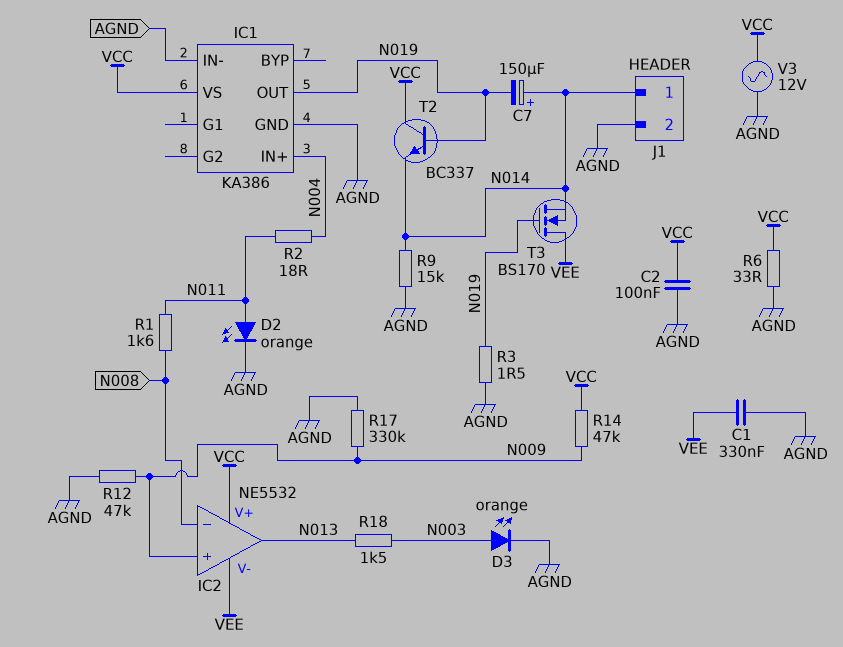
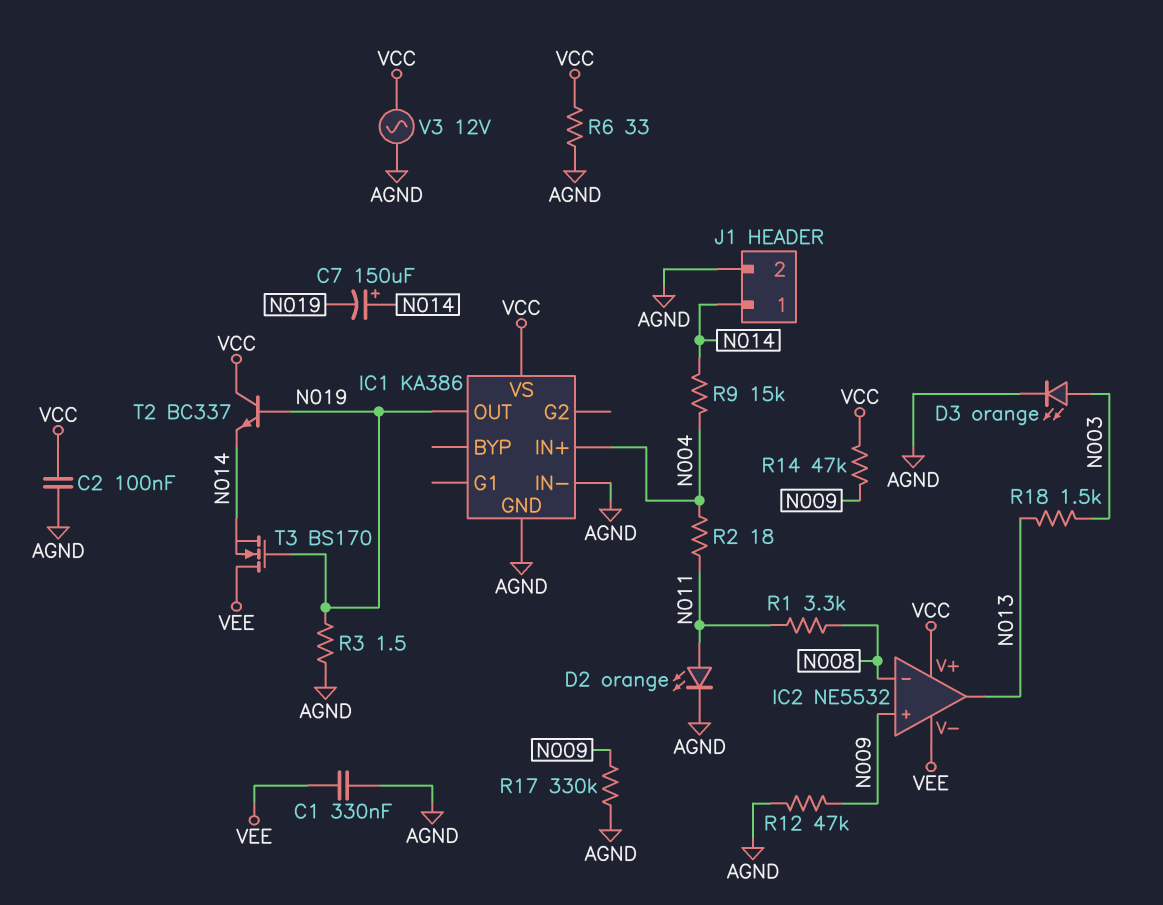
R1: 1.6k (N008, N011) -> 3.3k (N008, N011)
R9: 15k (AGND, N014) -> 15k (N004, N014)

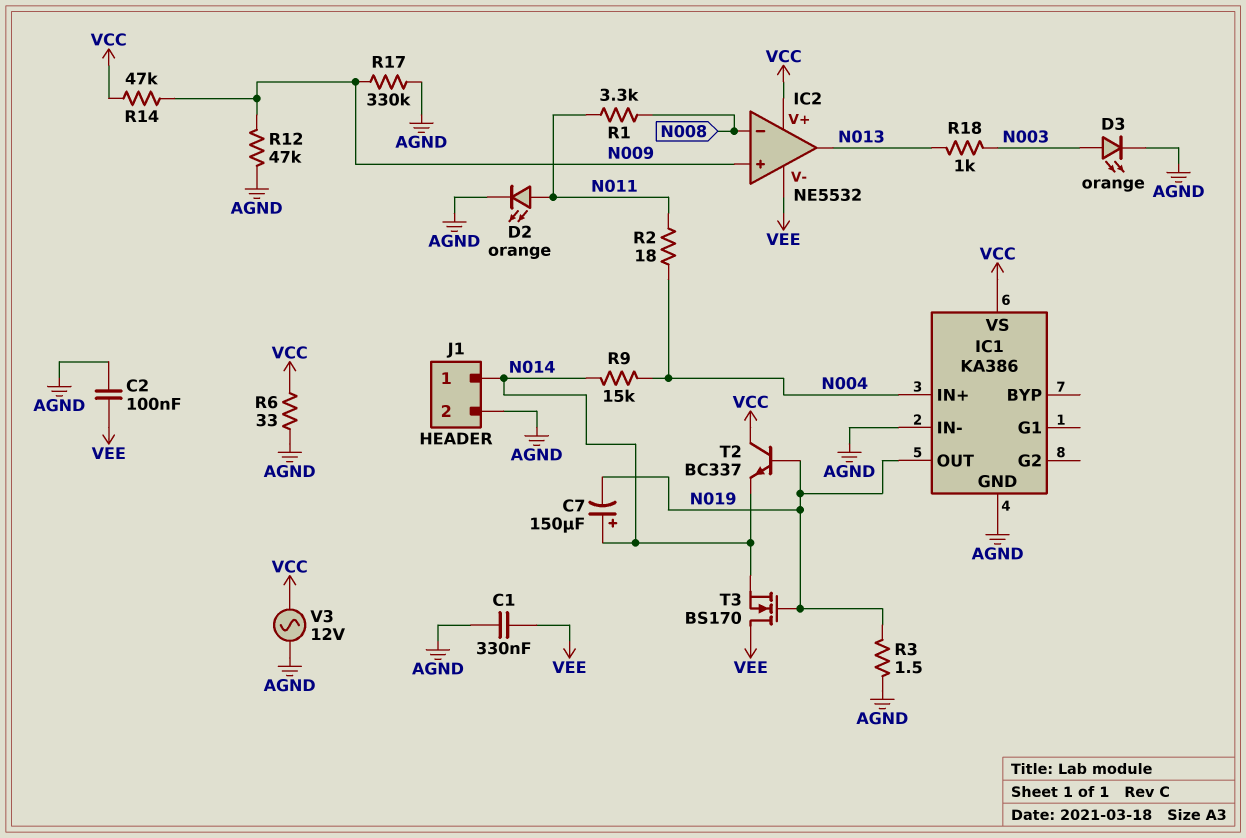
C2: 100nF (AGND, VCC) -> 100nF (AGND, VEE)
R18: 1.5k (N003, N013) -> 1k (N003, N013)

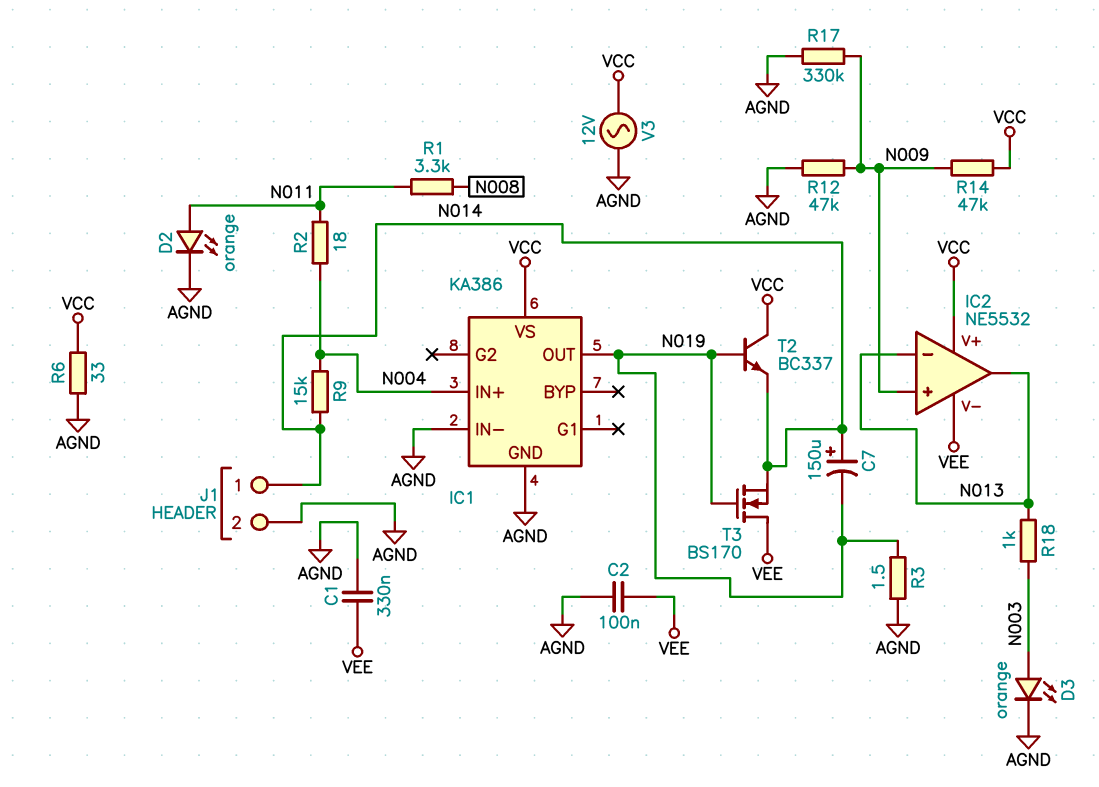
IC2 pin in-: N008 -> N013

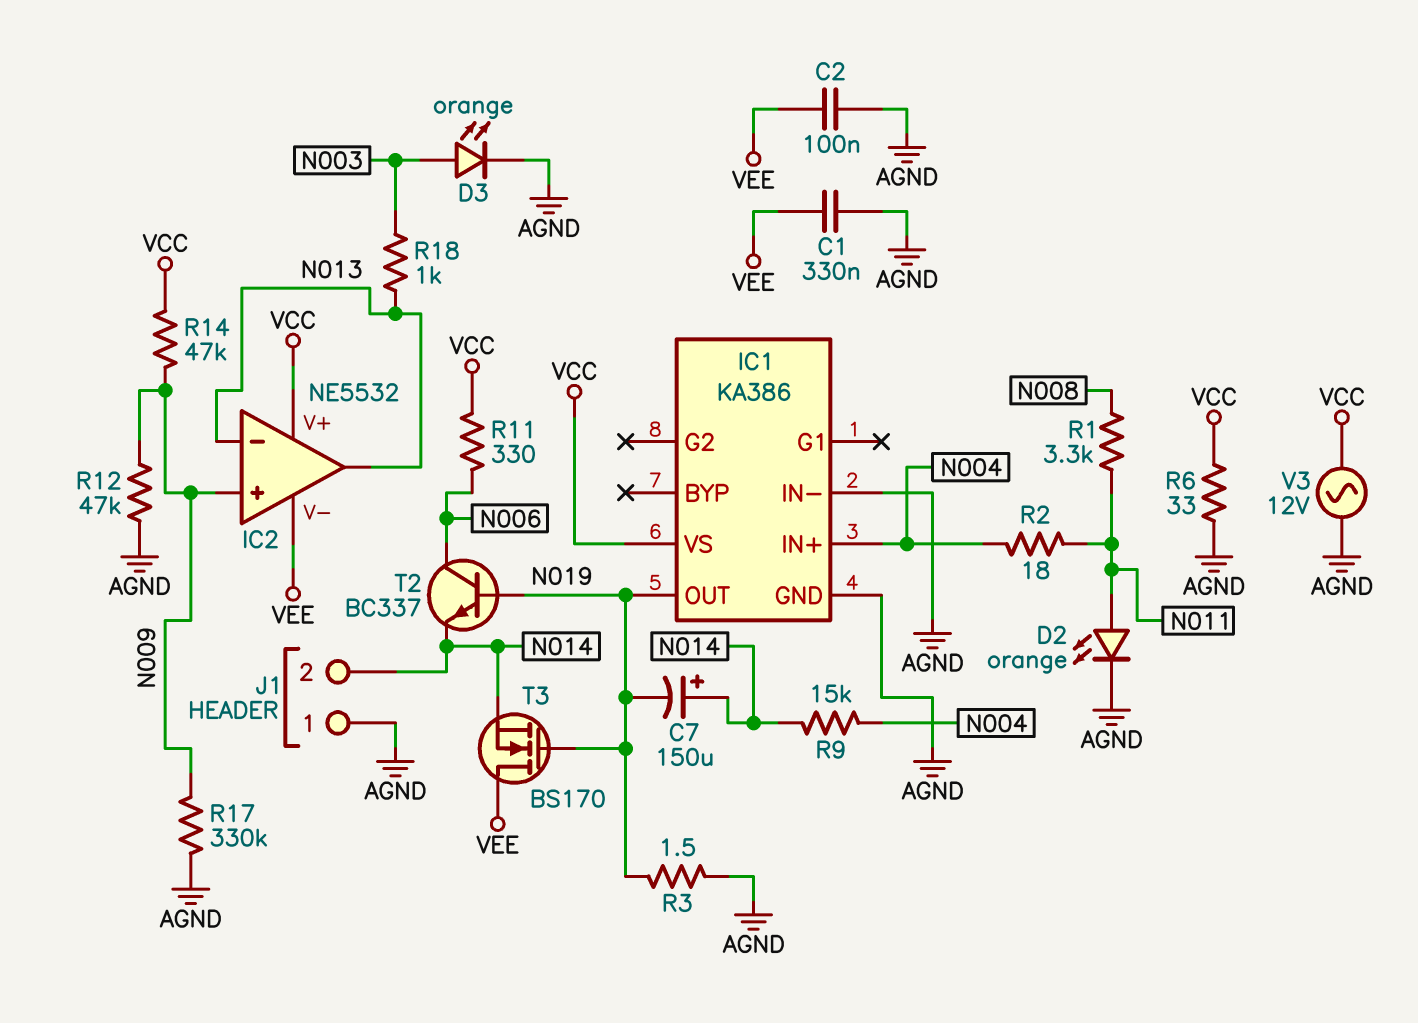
J1 pin 1: N014 -> AGND
J1 pin 2: AGND -> N014
R11: none -> 330 (N006, VCC)
T2: NPN BC337 (B N019, C VCC, E N014) -> NPN BC337 (B N019, C N006, E N014)

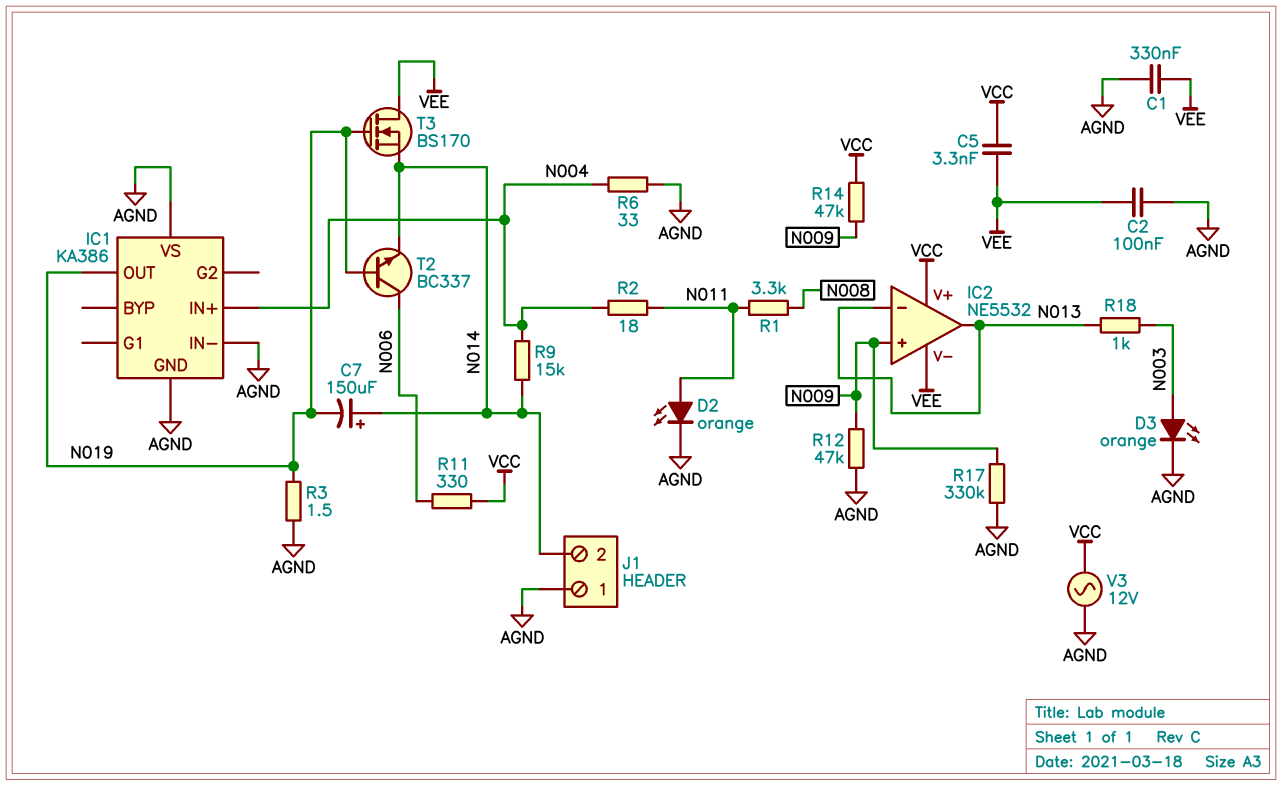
C5: none -> 3.3nF (VCC, VEE)
IC1 pin VS: VCC -> AGND
R6: 33 (AGND, VCC) -> 33 (AGND, N004)

